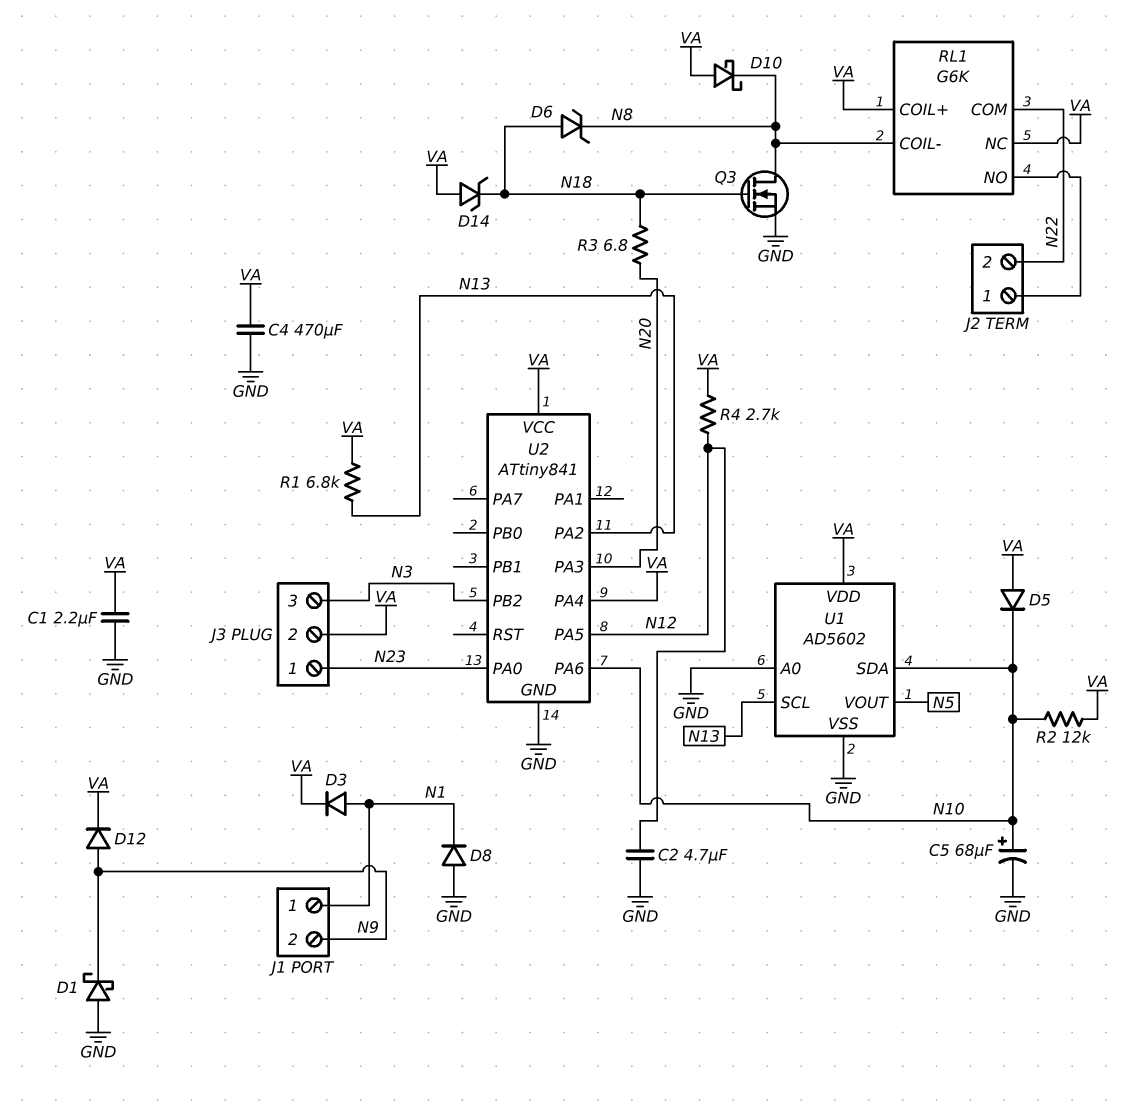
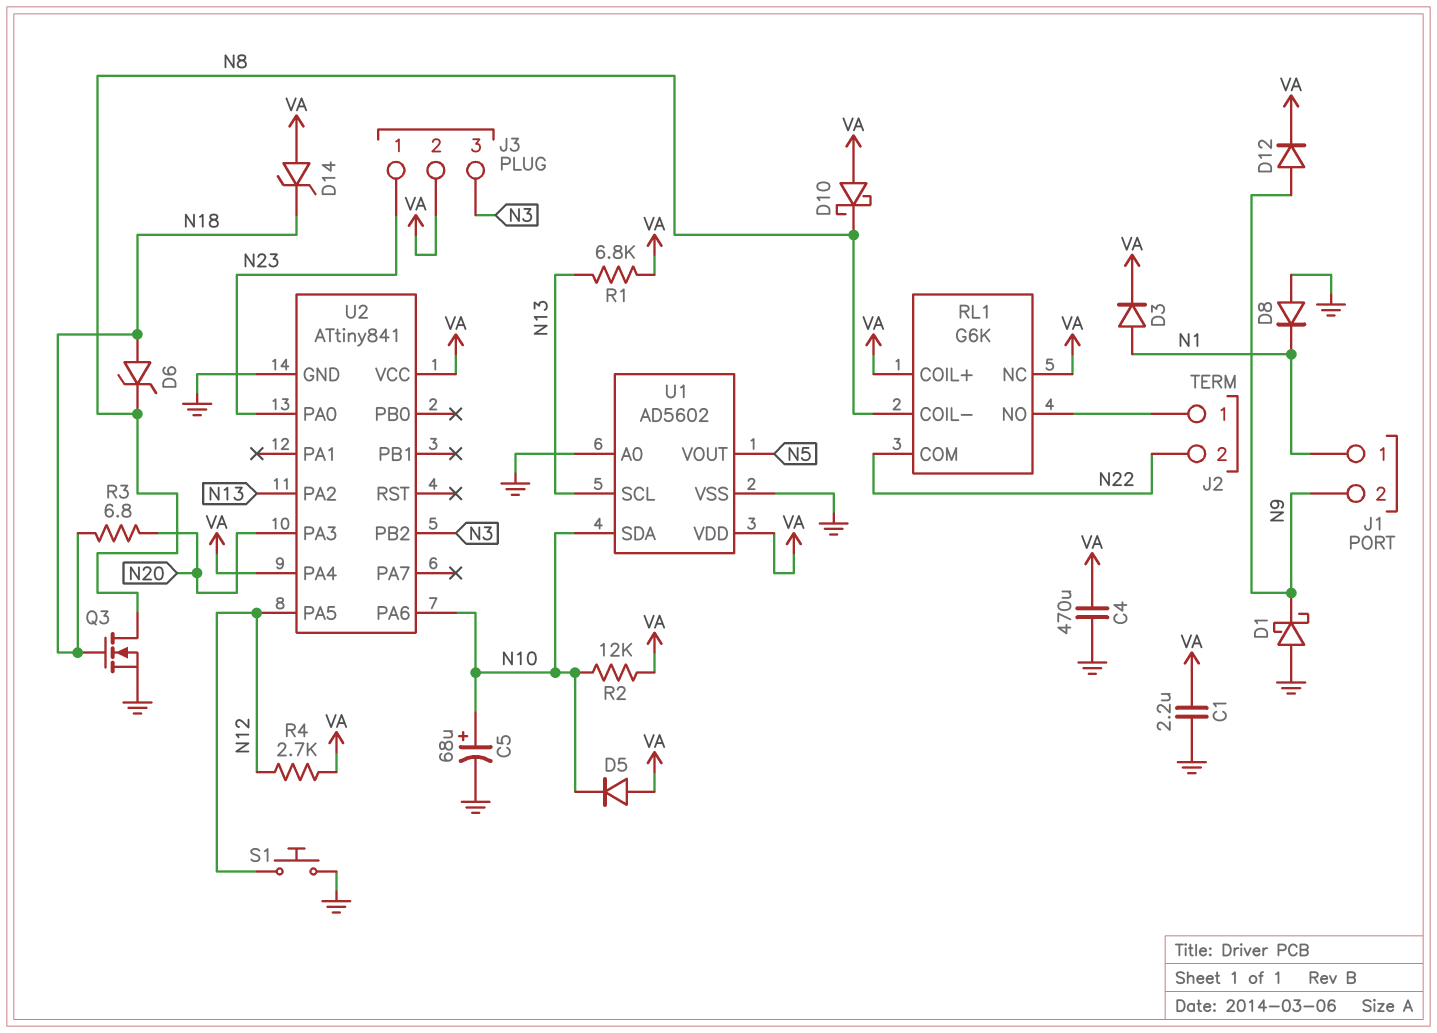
C2: 4.7uF (GND, N12) -> none
S1: none -> button (GND, N12)

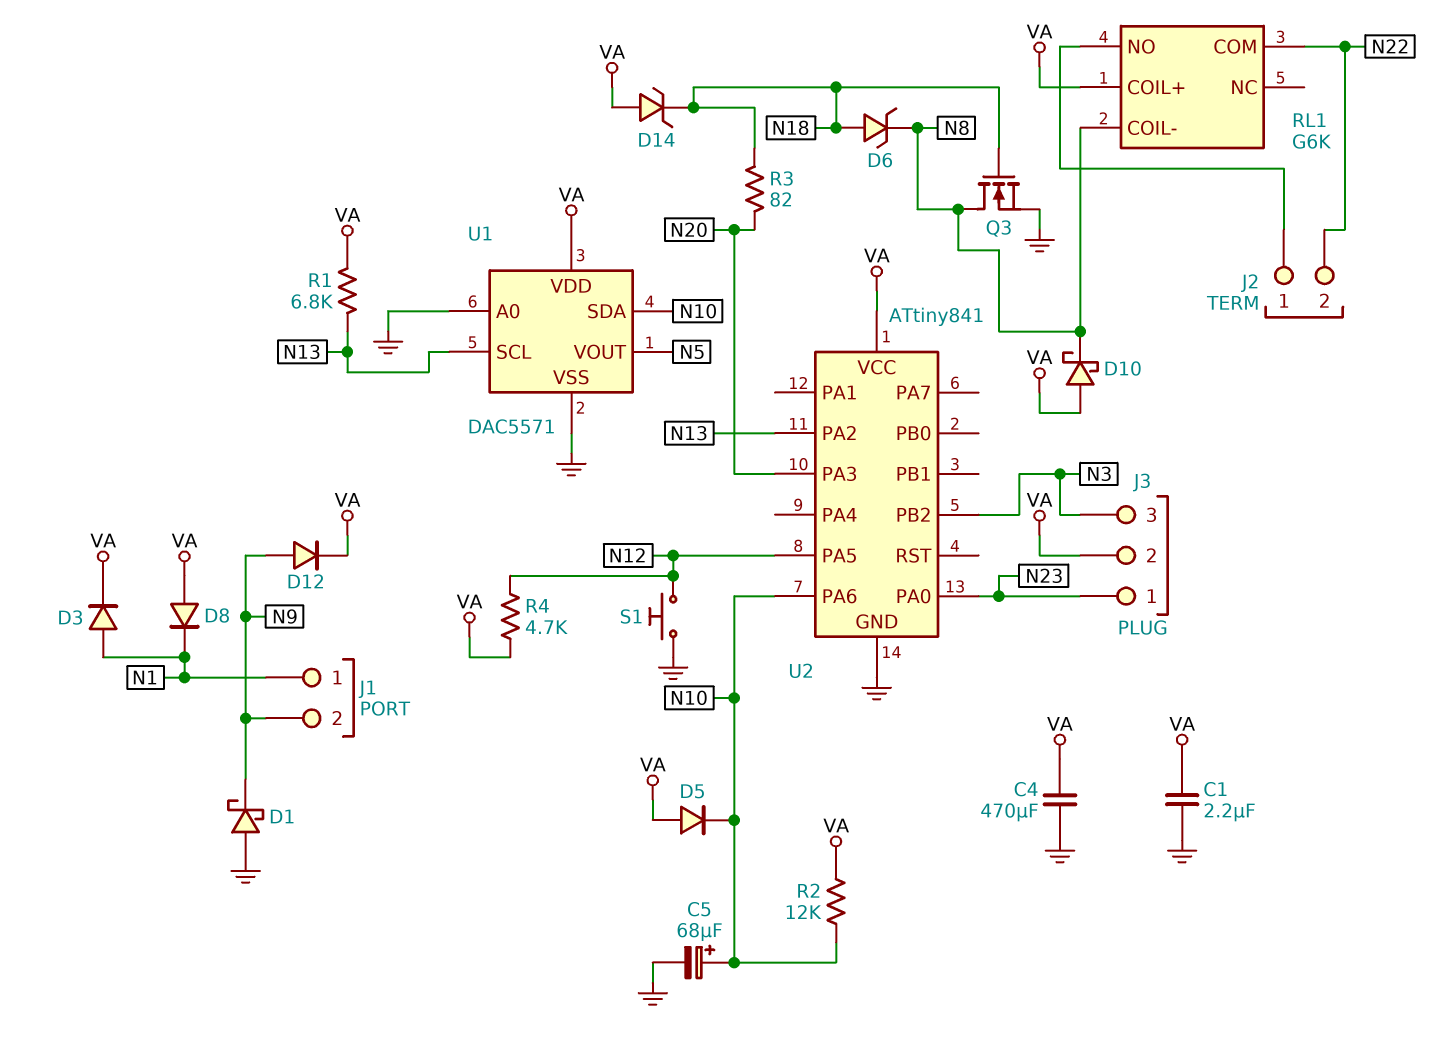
D8: diode (A GND, K N1) -> diode (A VA, K N1)
R3: 6.8 (N18, N20) -> 82 (N18, N20)
R4: 2.7k (N12, VA) -> 4.7k (N12, VA)
RL1 pin NC: VA -> none
U1: AD5602 -> DAC5571
U2 pin PA4: VA -> none

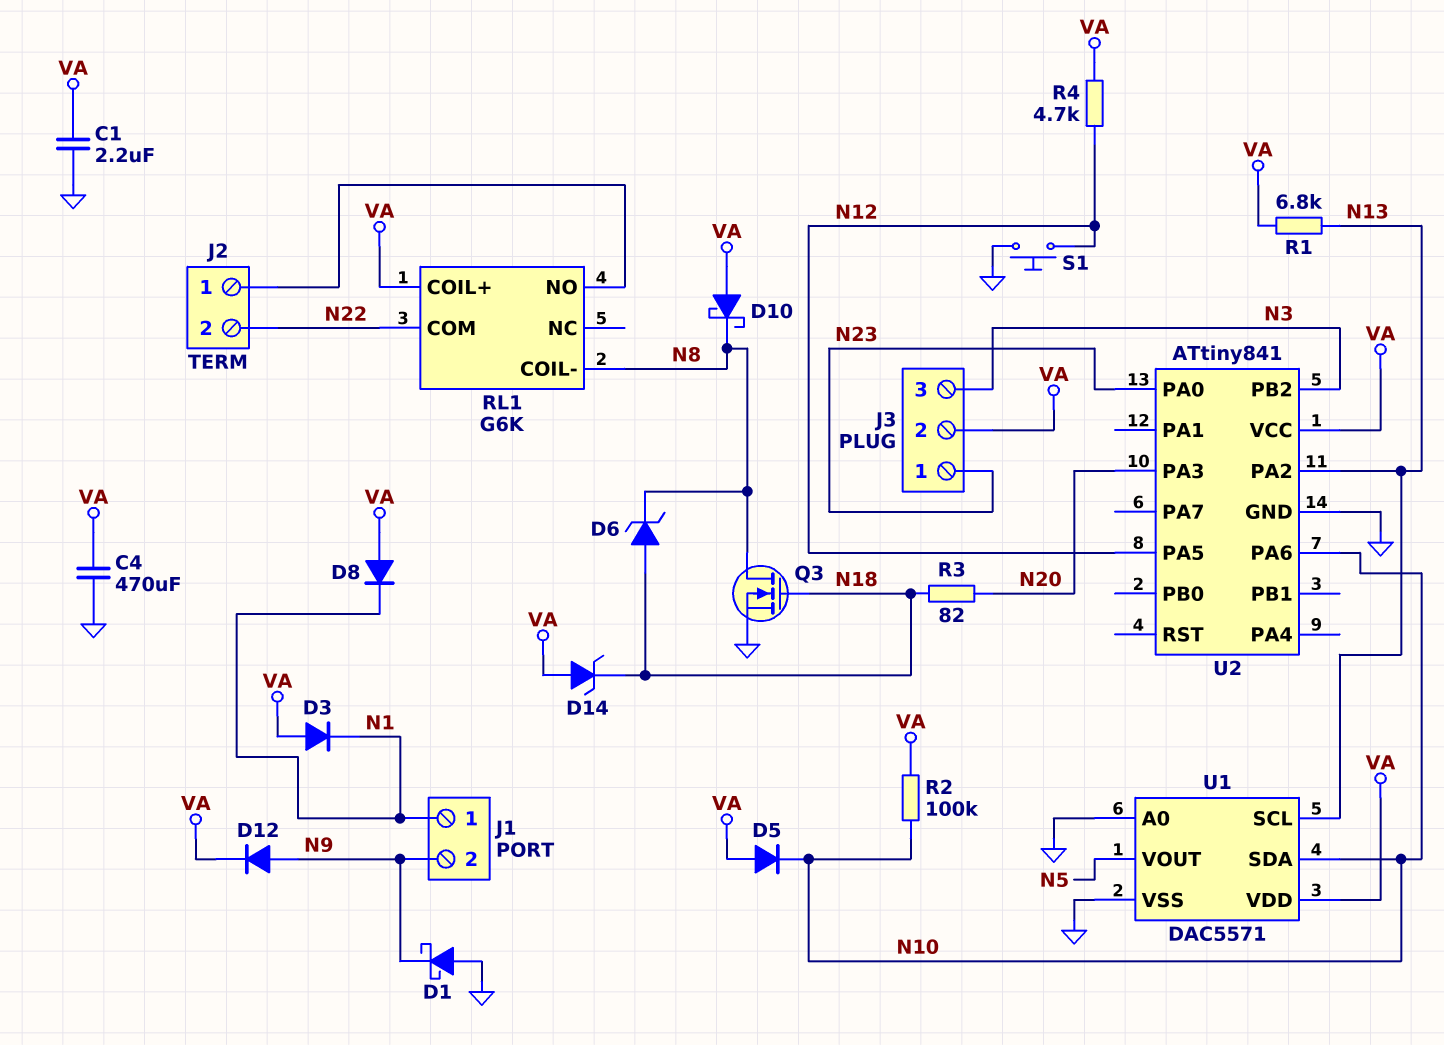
C5: 68uF (plus N10, minus GND) -> none
D3: diode (A N1, K VA) -> diode (A VA, K N1)
R2: 12k (N10, VA) -> 100k (N10, VA)

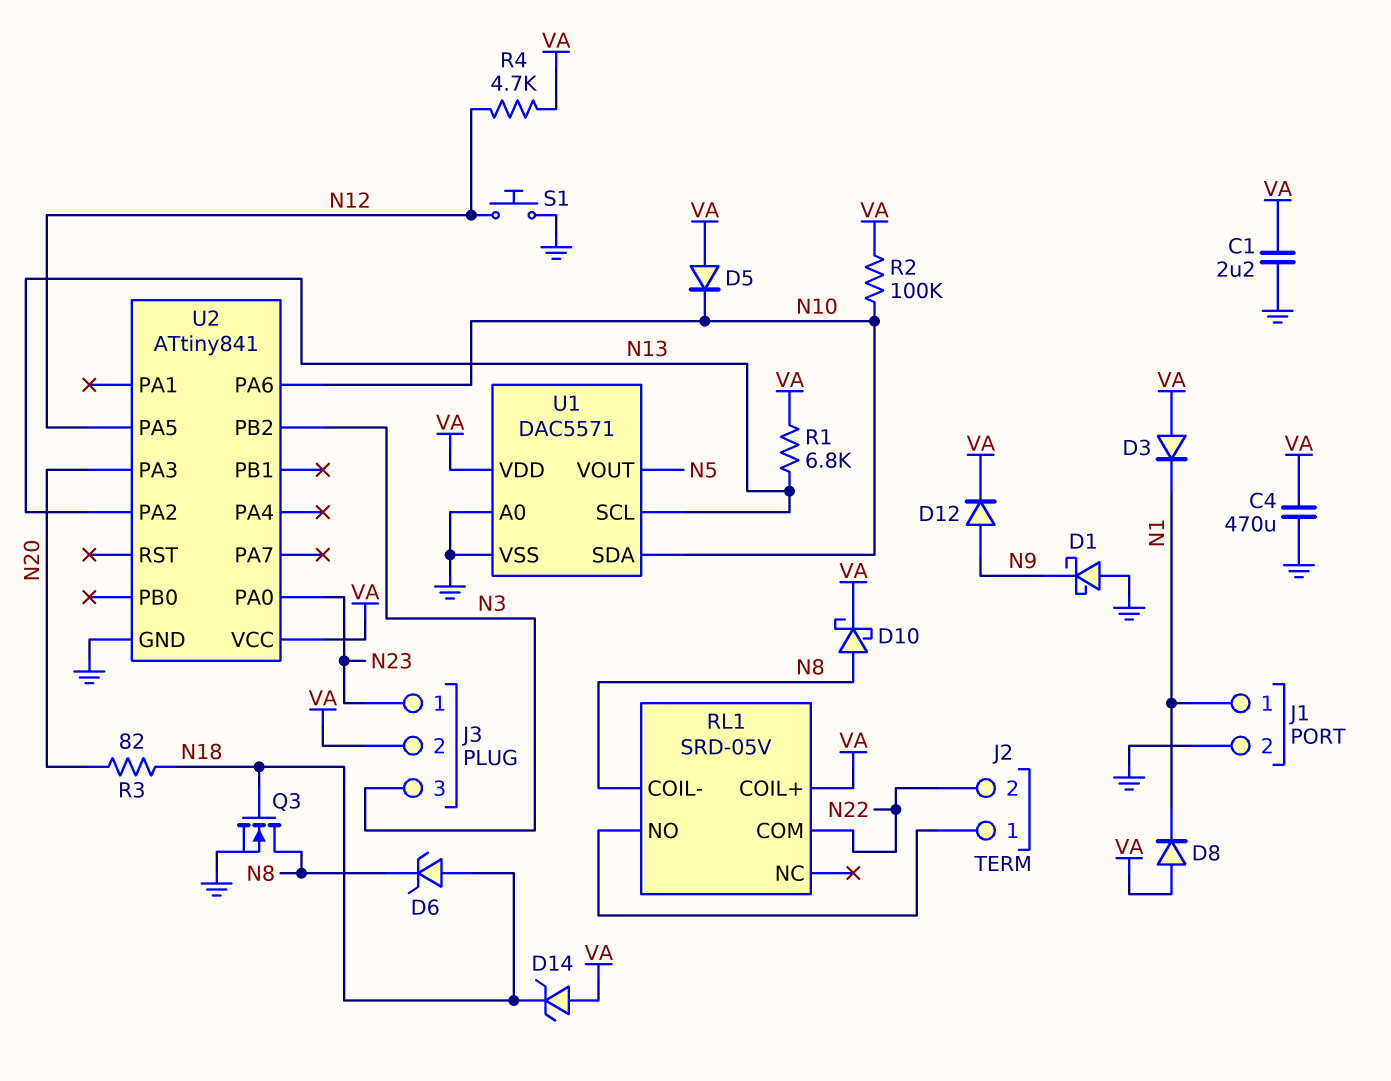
D10: schottky (A VA, K N8) -> schottky (A N8, K VA)
J1 pin 2: N9 -> GND
RL1: G6K -> SRD-05V

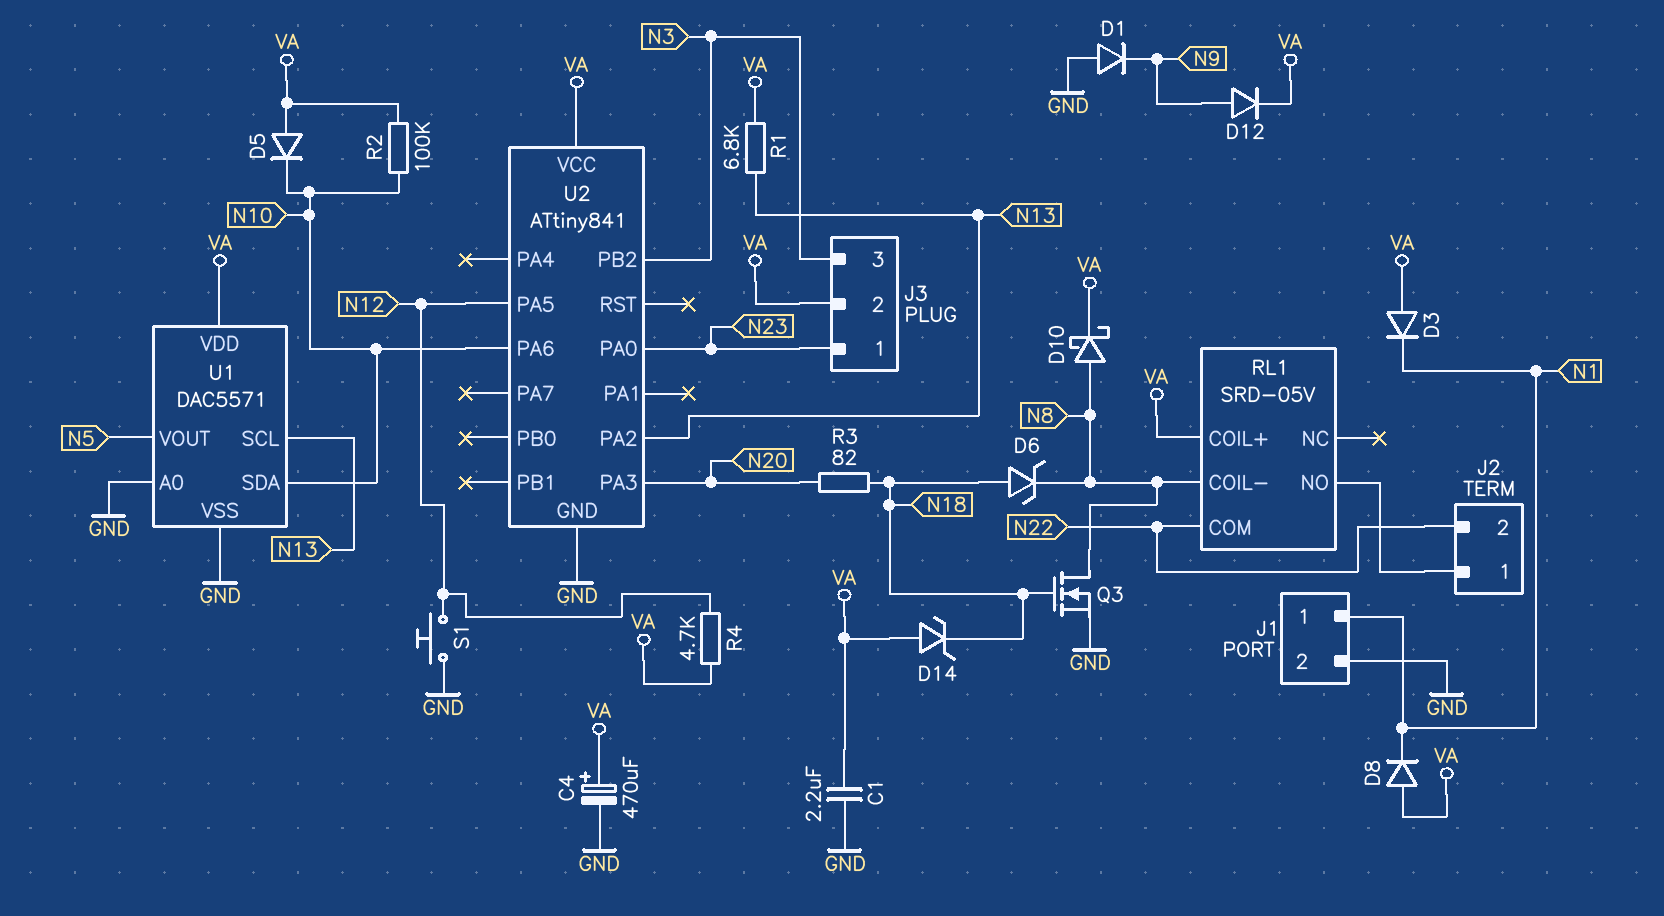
C4: 470uF (GND, VA) -> 470uF (plus VA, minus GND)
D1: schottky (A GND, K N9) -> diode (A GND, K N9)

